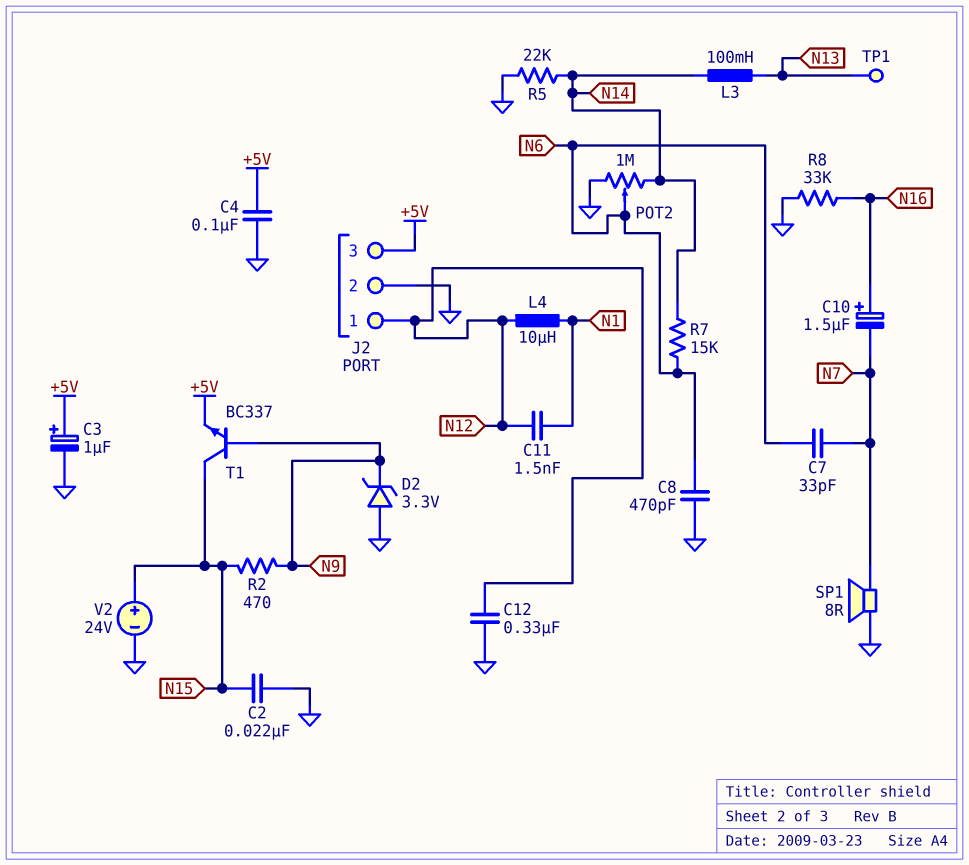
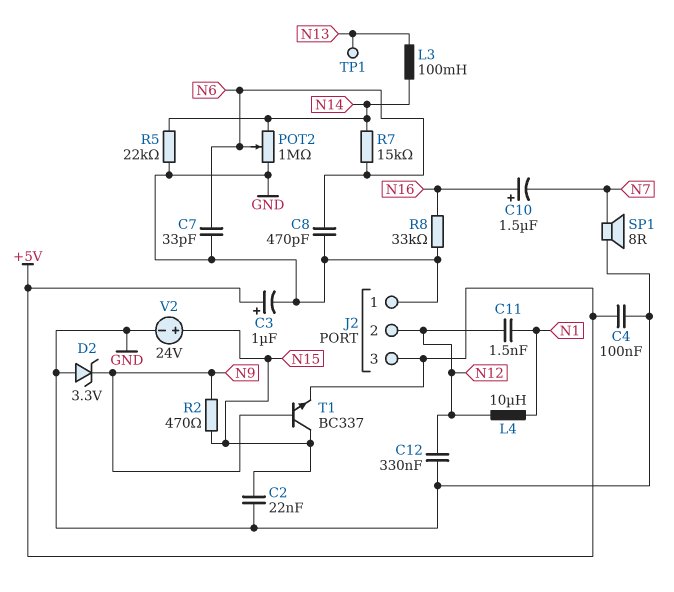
C7: 33pF (N6, N7) -> 33pF (GND, N6)
J2 pin 1: N12 -> GND
J2 pin 2: GND -> N12

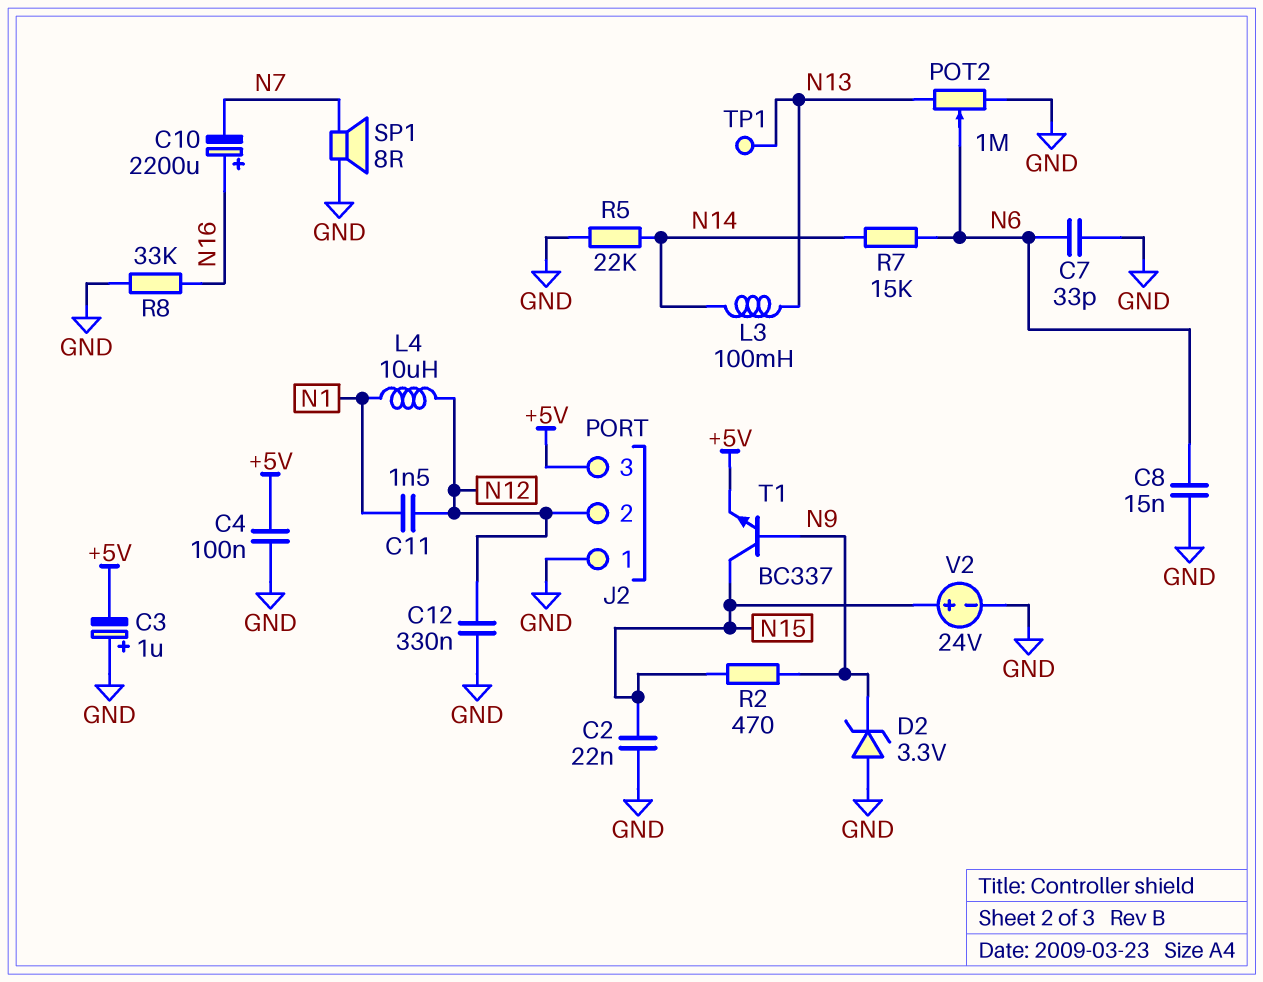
C3: 1uF (plus +5V, minus GND) -> 1uF (plus GND, minus +5V)
C8: 470pF (GND, N6) -> 15nF (GND, N6)
C10: 1.5uF (plus N16, minus N7) -> 2200uF (plus N16, minus N7)
POT2: 1M (GND, N14, wiper N6) -> 1M (GND, N13, wiper N6)

